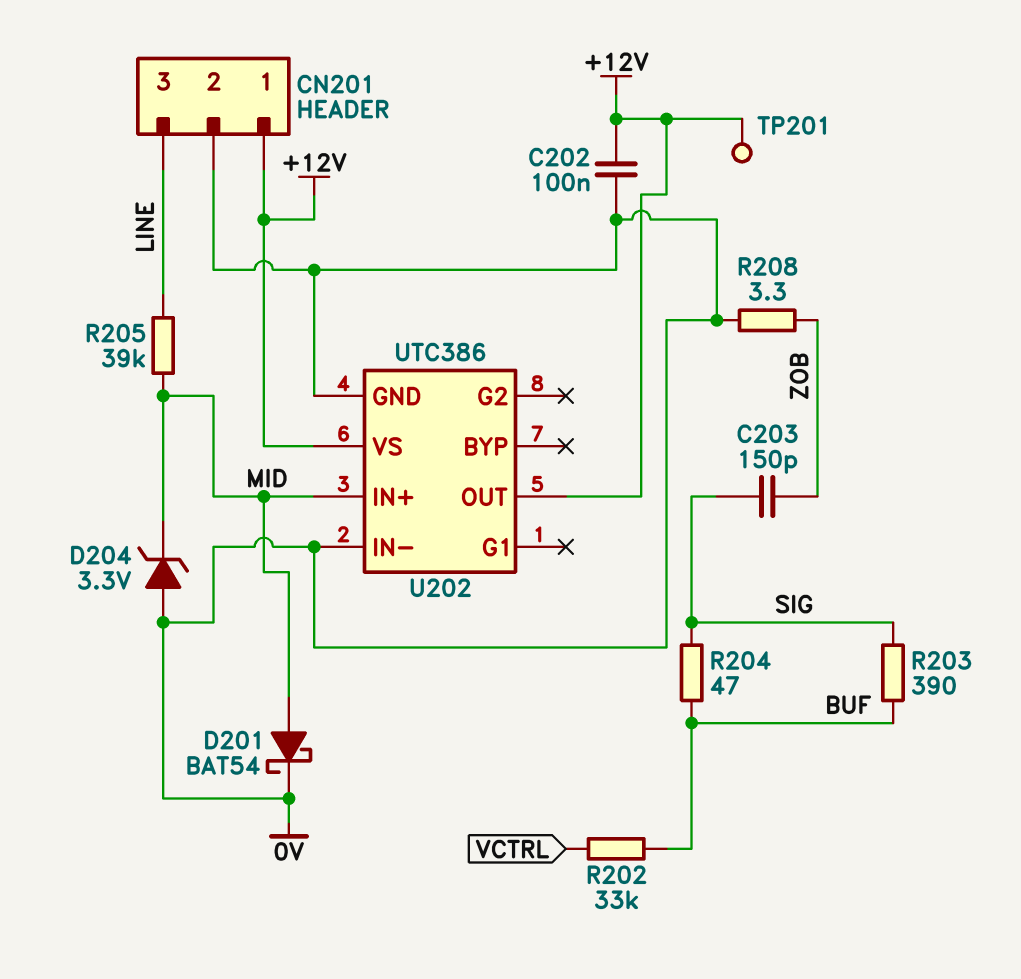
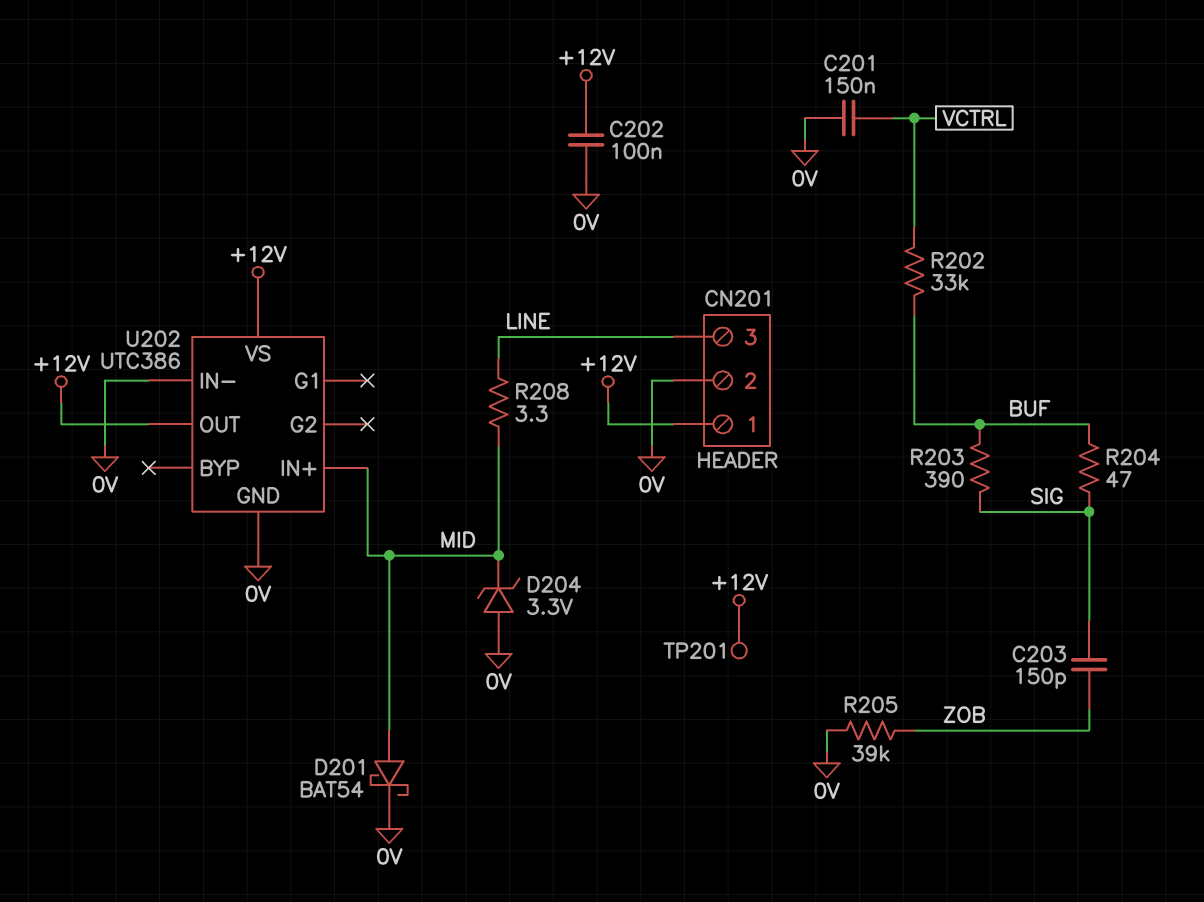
C201: none -> 150nF (0V, VCTRL)
R205: 39k (LINE, MID) -> 39k (0V, ZOB)
R208: 3.3 (0V, ZOB) -> 3.3 (LINE, MID)

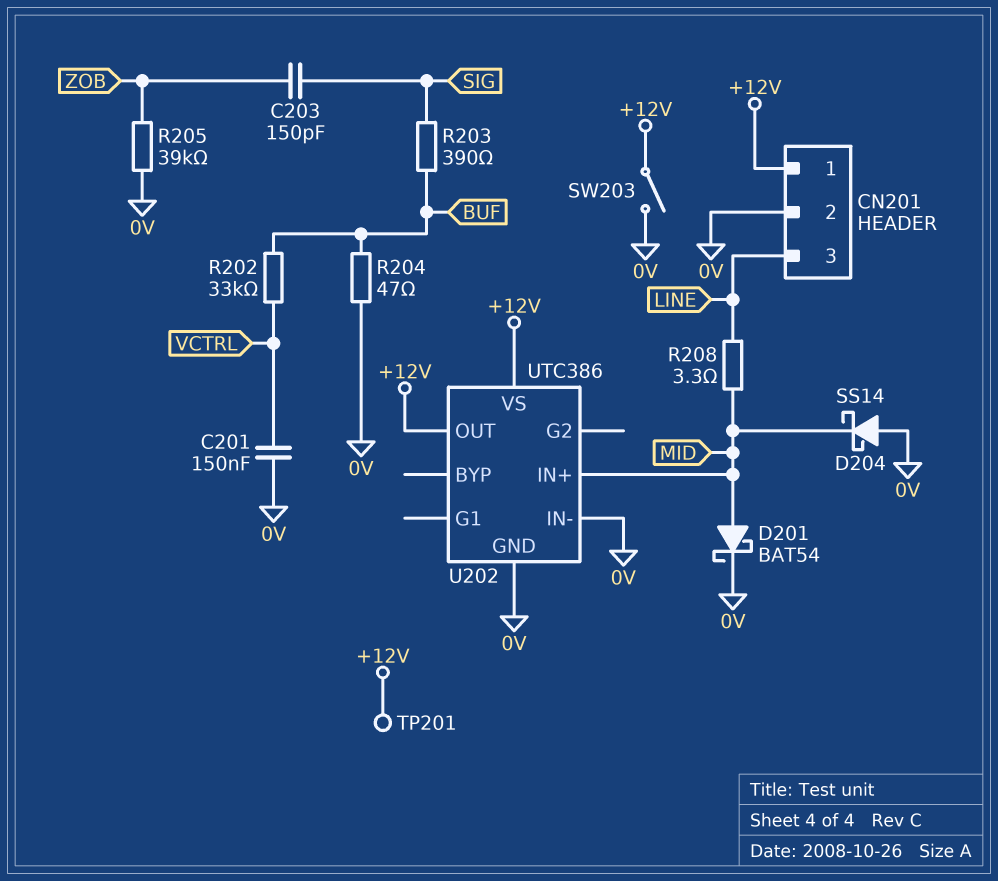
C202: 100nF (+12V, 0V) -> none
D204: zener 3.3V (A 0V, K MID) -> schottky SS14 (A 0V, K MID)
R204: 47 (BUF, SIG) -> 47 (0V, BUF)
SW203: none -> switch (+12V, 0V)

